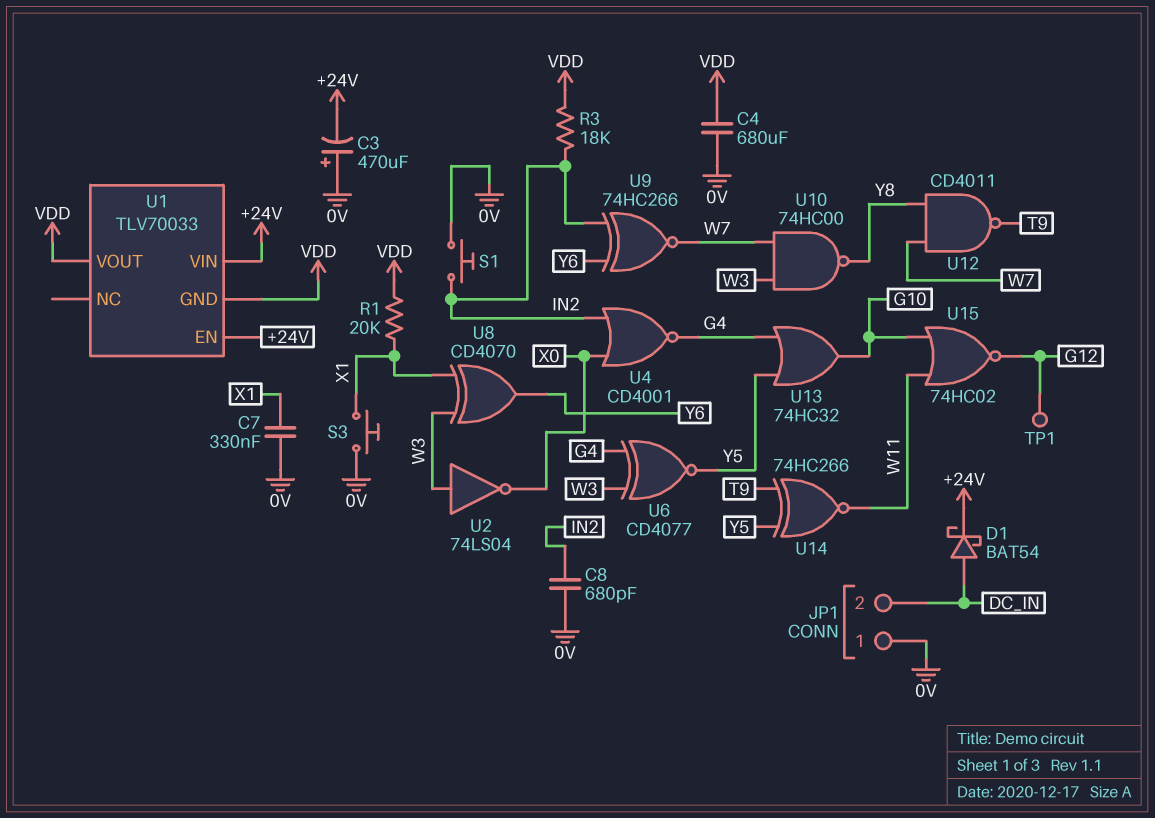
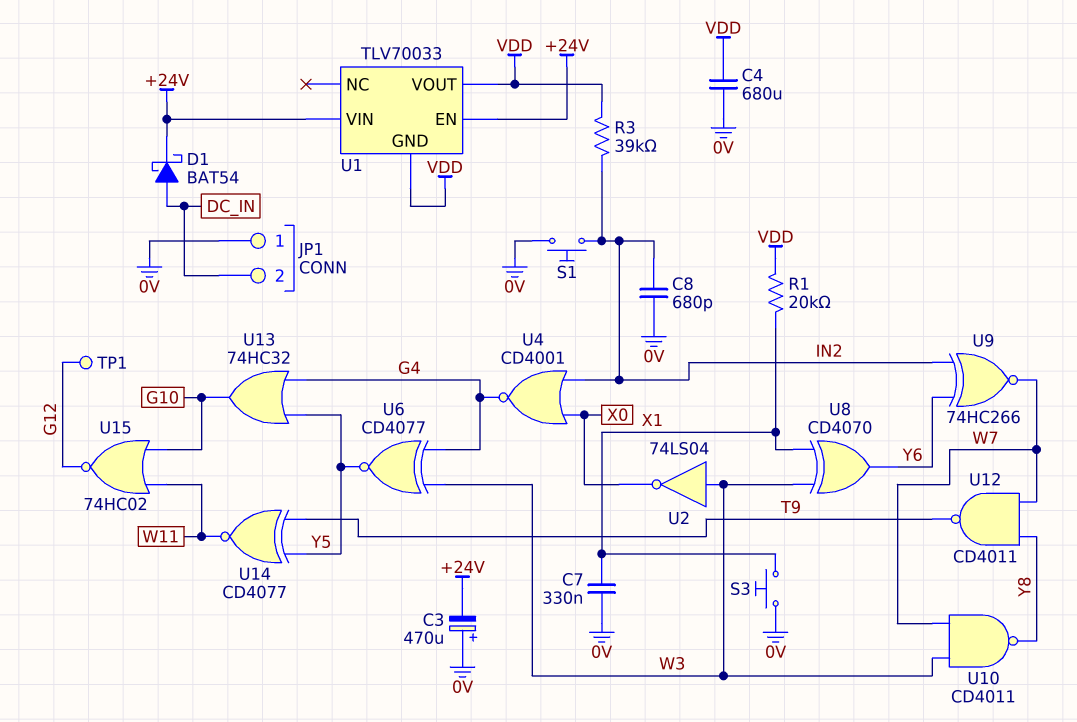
R3: 18k (IN2, VDD) -> 39k (IN2, VDD)
U10: NAND 74HC00 (in W3, in W7, out Y8) -> NAND CD4011 (in W3, in W7, out Y8)
U14: XNOR 74HC266 (in T9, in Y5, out W11) -> XNOR CD4077 (in T9, in Y5, out W11)

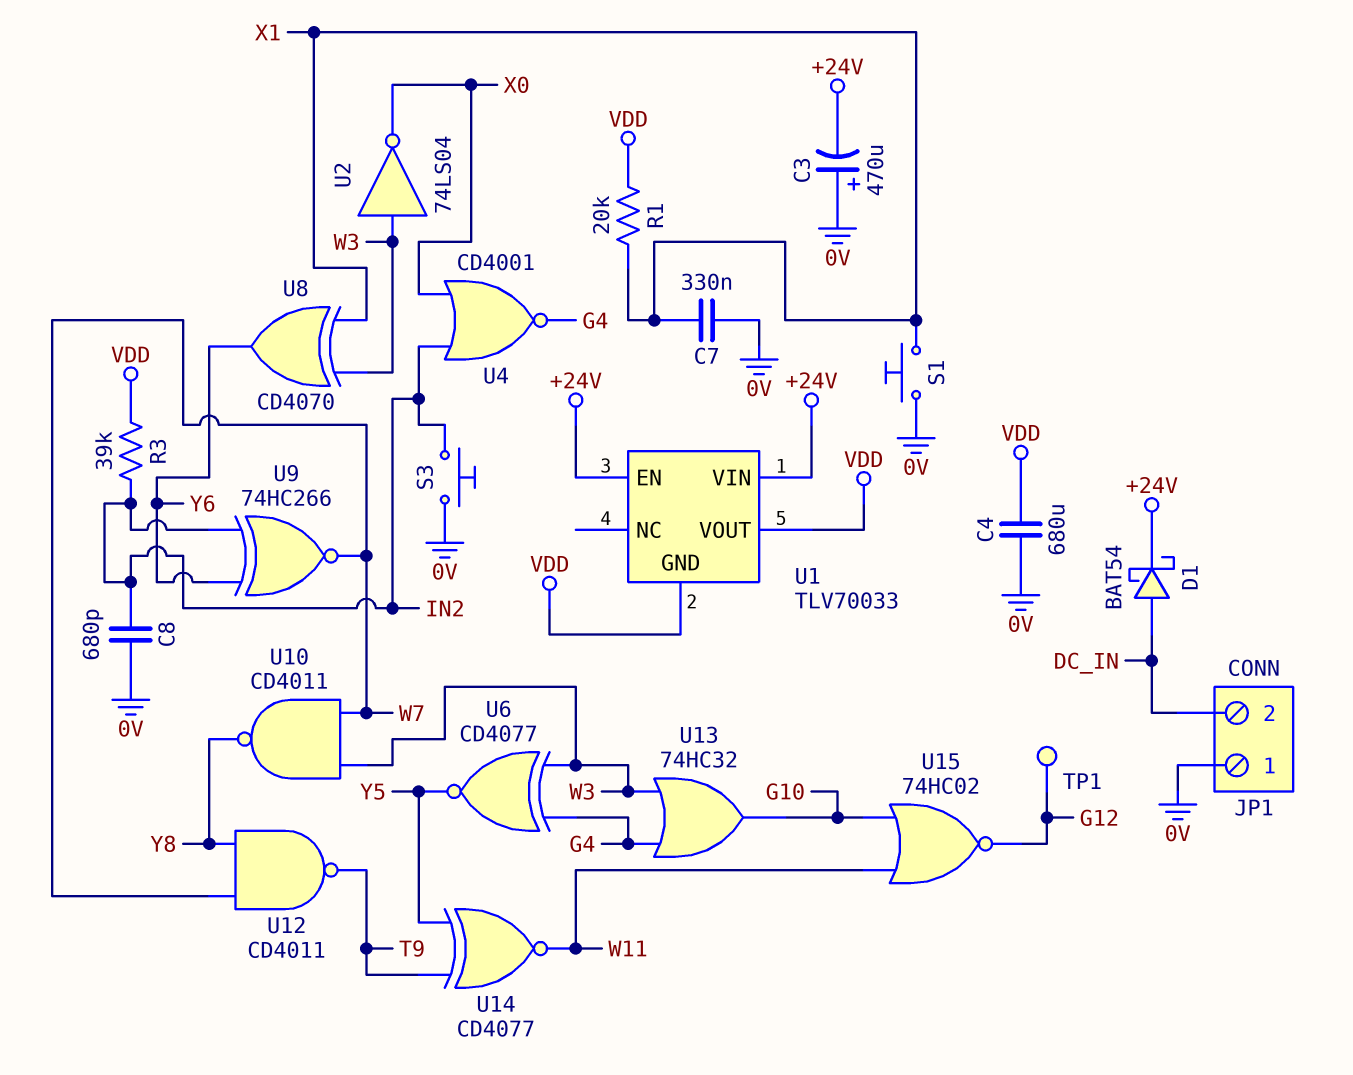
S1: button (0V, IN2) -> button (0V, X1)
S3: button (0V, X1) -> button (0V, IN2)
U13: OR 74HC32 (in G4, in Y5, out G10) -> OR 74HC32 (in G4, in W3, out G10)

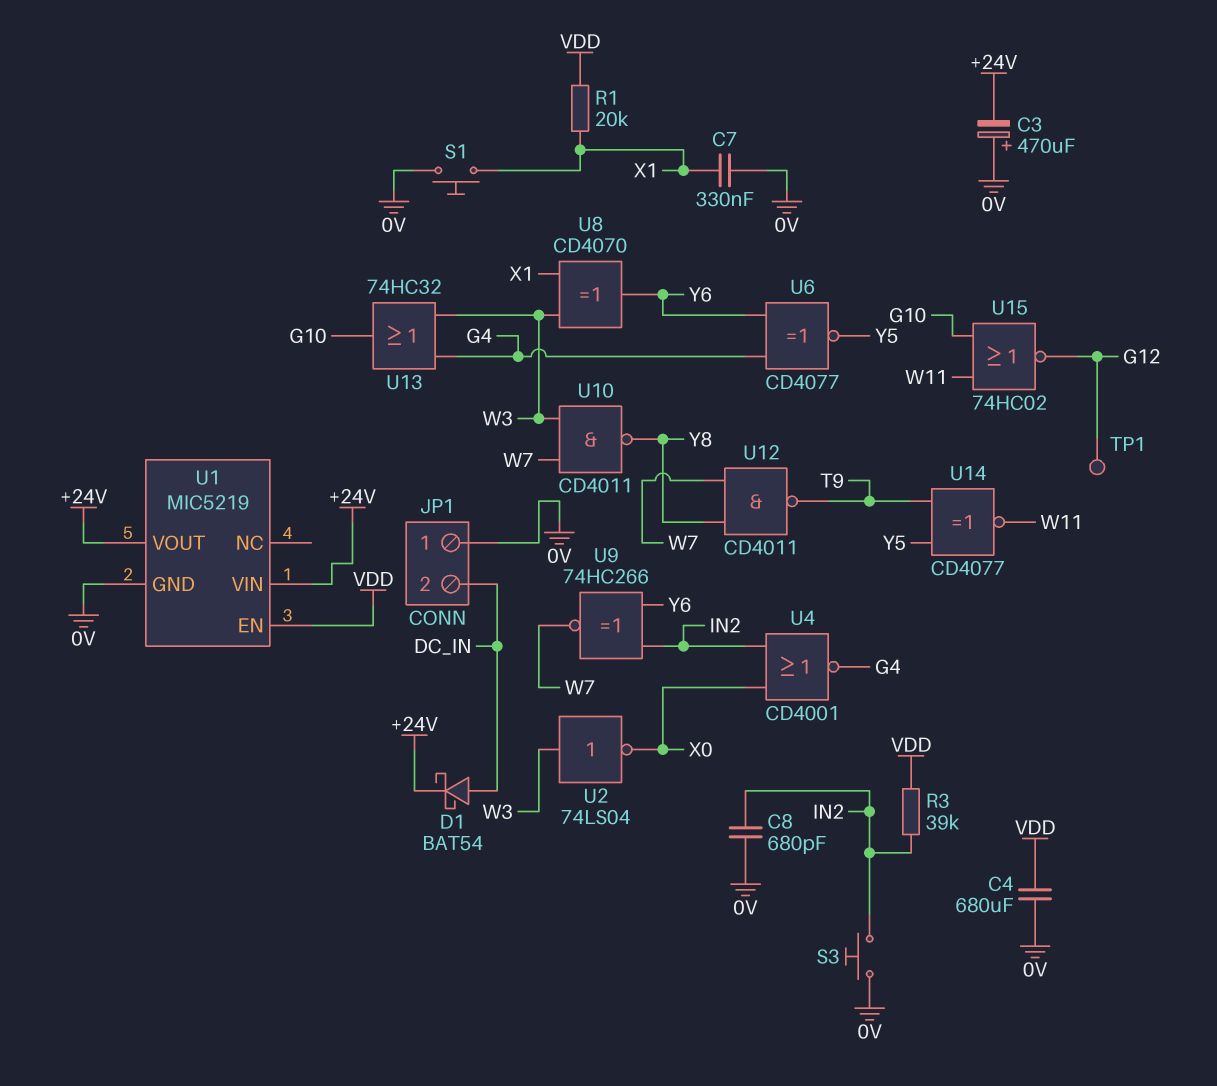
U1: TLV70033 -> MIC5219
U1 pin EN: +24V -> VDD
U1 pin GND: VDD -> 0V
U1 pin VOUT: VDD -> +24V
U6: XNOR CD4077 (in G4, in W3, out Y5) -> XNOR CD4077 (in G4, in Y6, out Y5)

